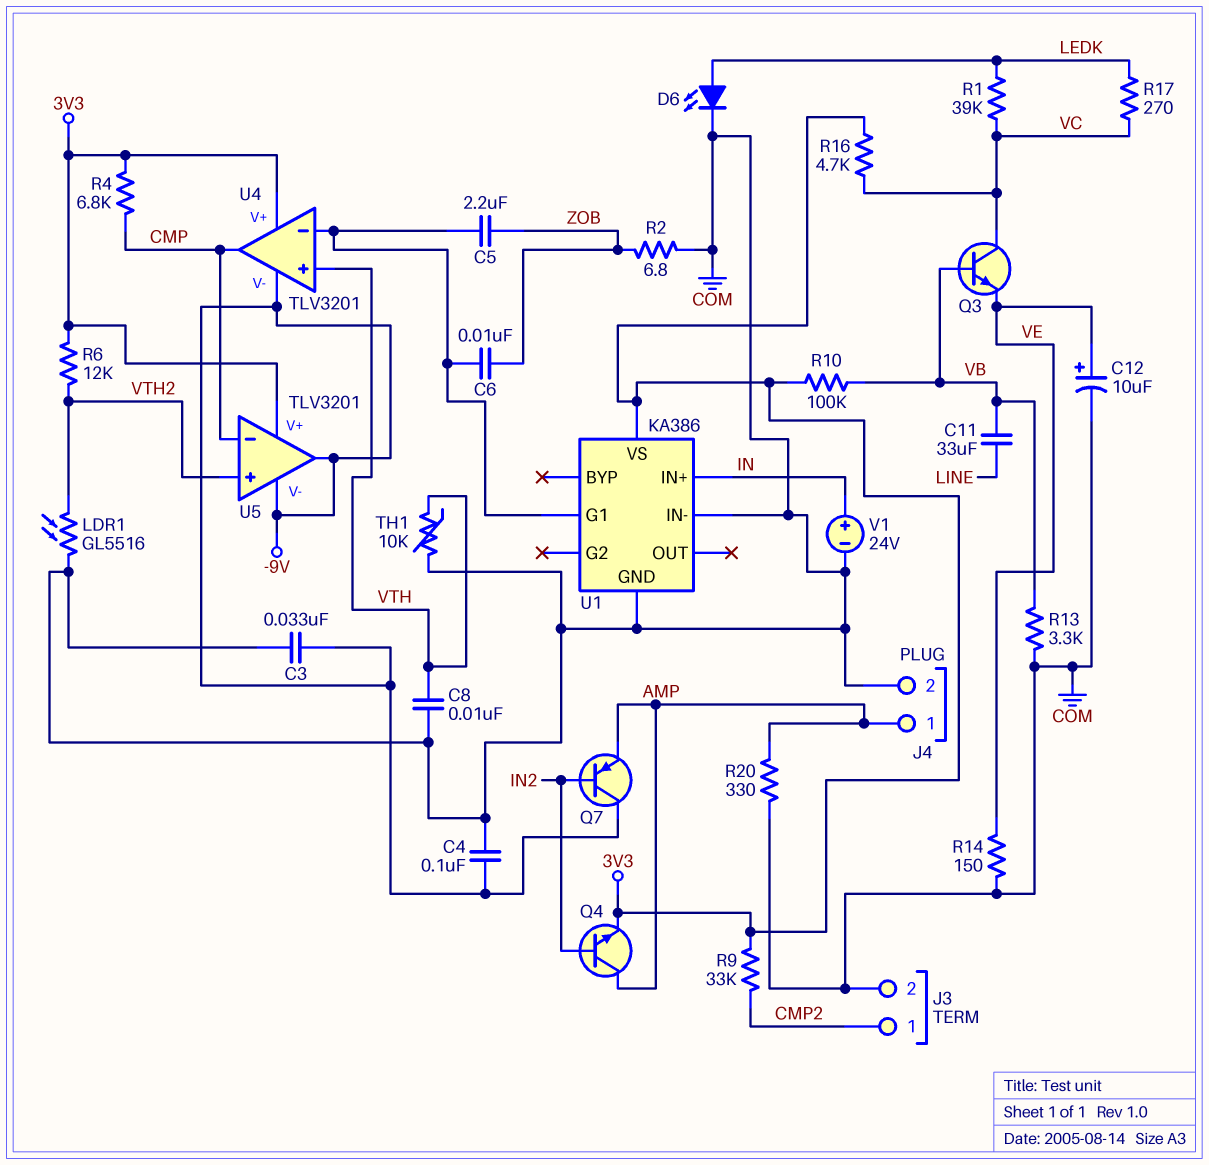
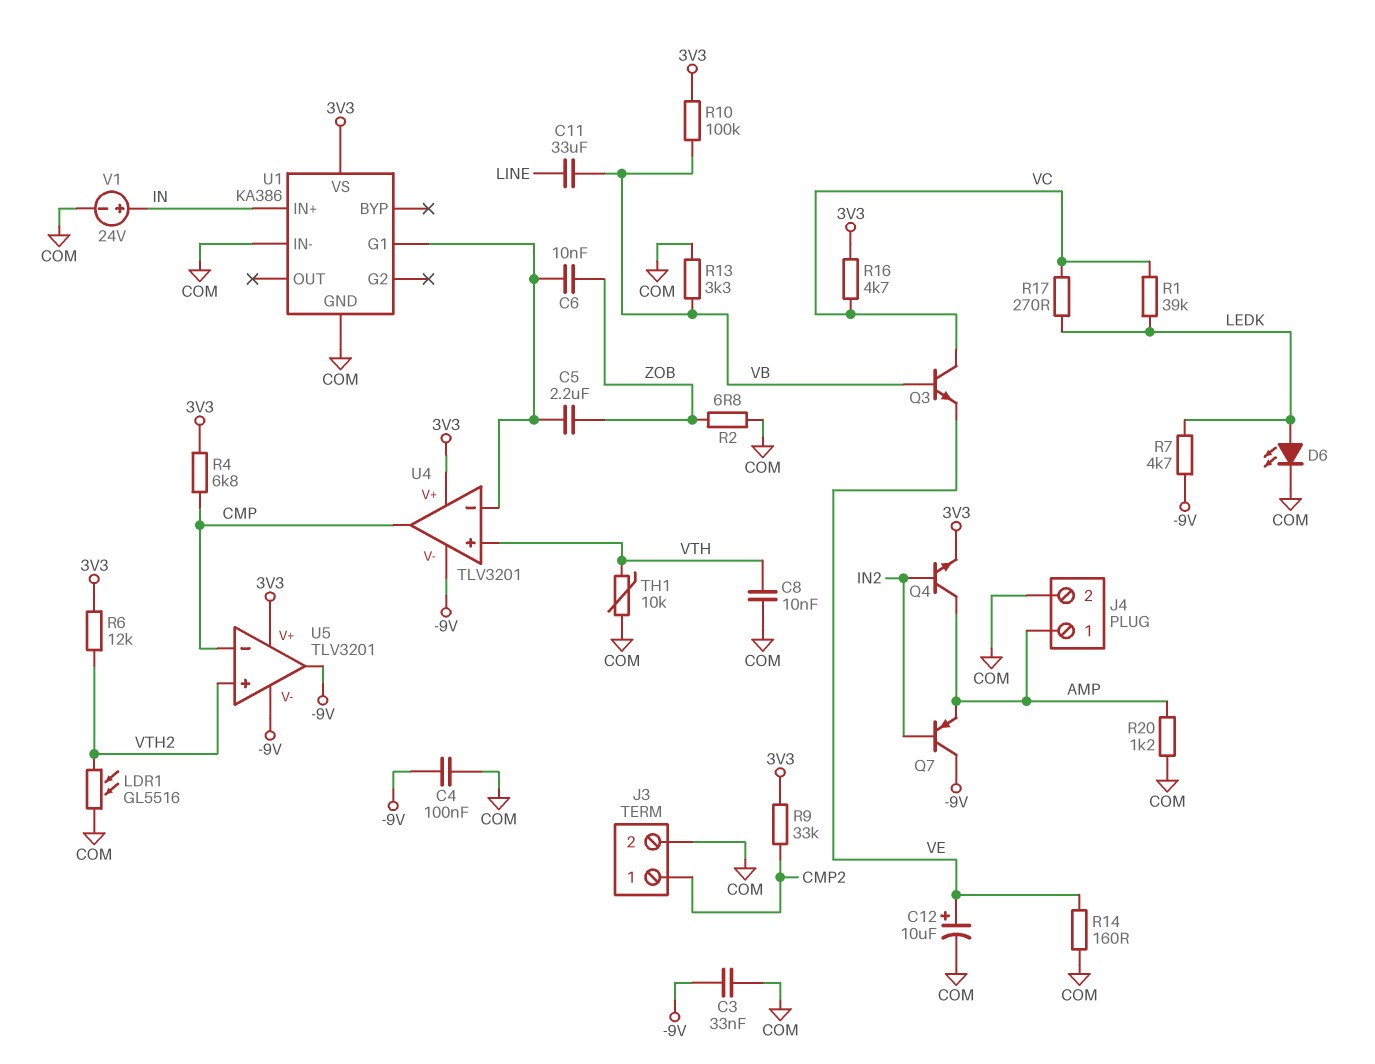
R7: none -> 4.7k (-9V, LEDK)
R14: 150 (COM, VE) -> 160 (COM, VE)
R20: 330 (AMP, COM) -> 1.2k (AMP, COM)

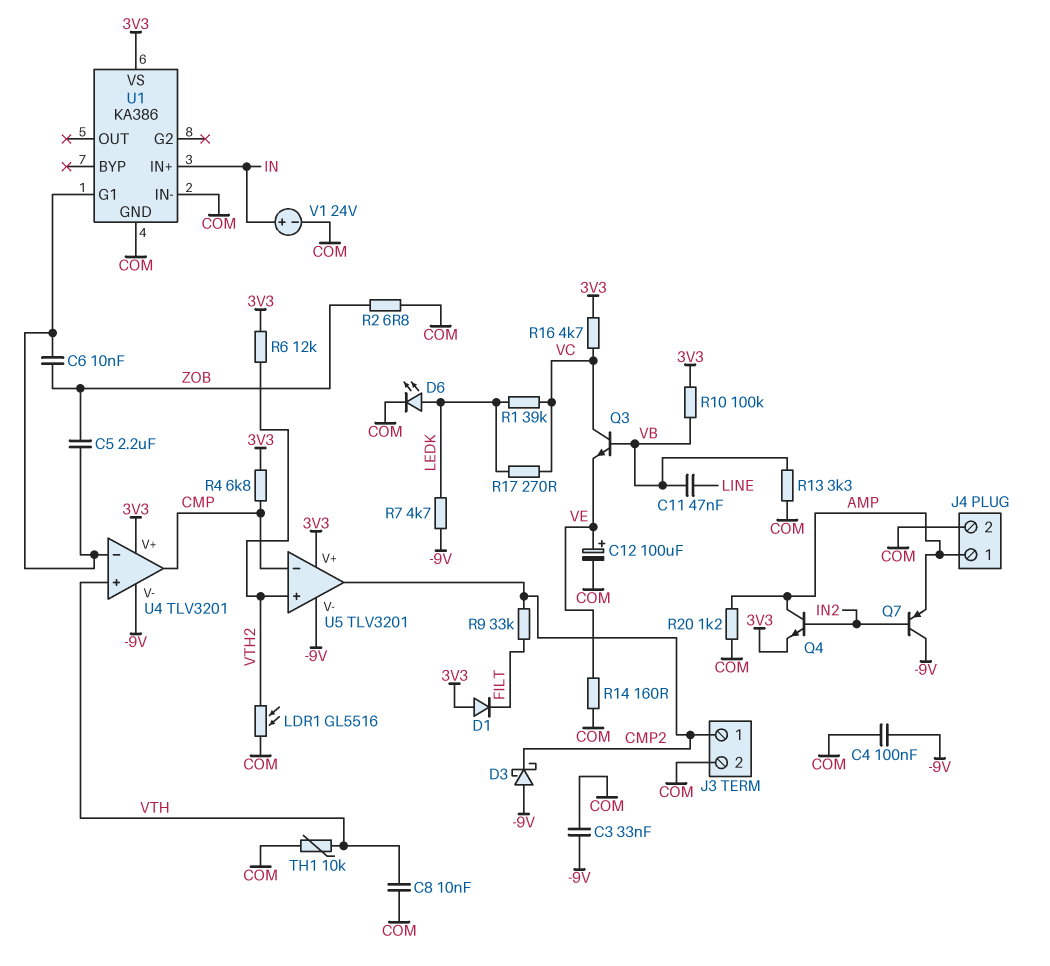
C11: 33uF (LINE, VB) -> 47nF (LINE, VB)
C12: 10uF (plus VE, minus COM) -> 100uF (plus VE, minus COM)
D1: none -> diode (A 3V3, K FILT)
D3: none -> schottky (A -9V, K CMP2)
R9: 33k (3V3, CMP2) -> 33k (CMP2, FILT)
U5 pin out: -9V -> CMP2

